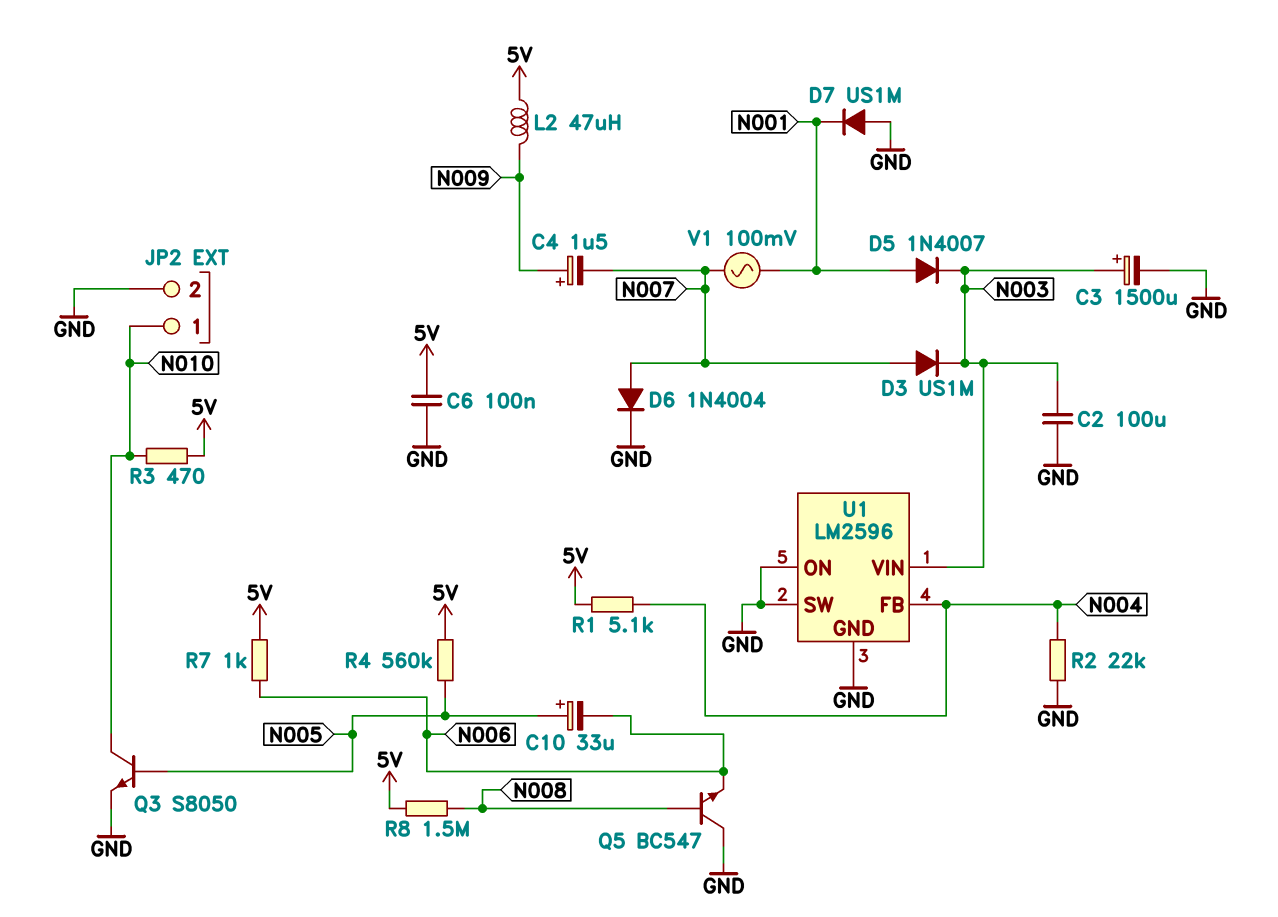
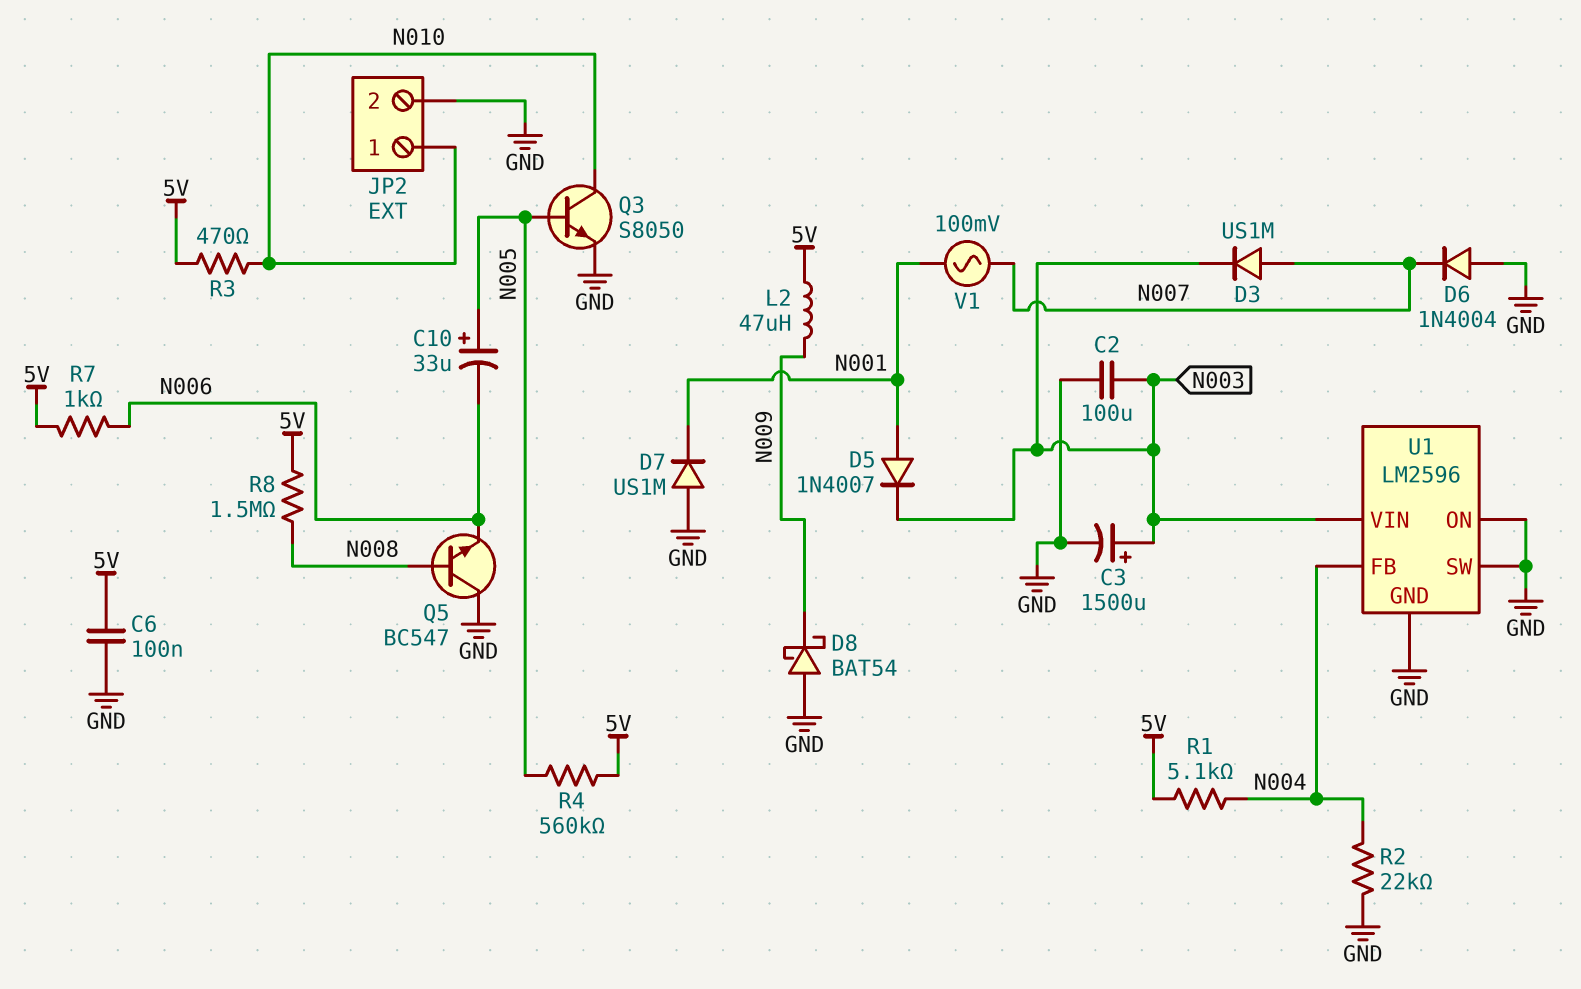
C4: 1.5uF (plus N009, minus N007) -> none
D6: diode 1N4004 (A N007, K GND) -> diode 1N4004 (A GND, K N007)
D8: none -> schottky BAT54 (A GND, K N009)

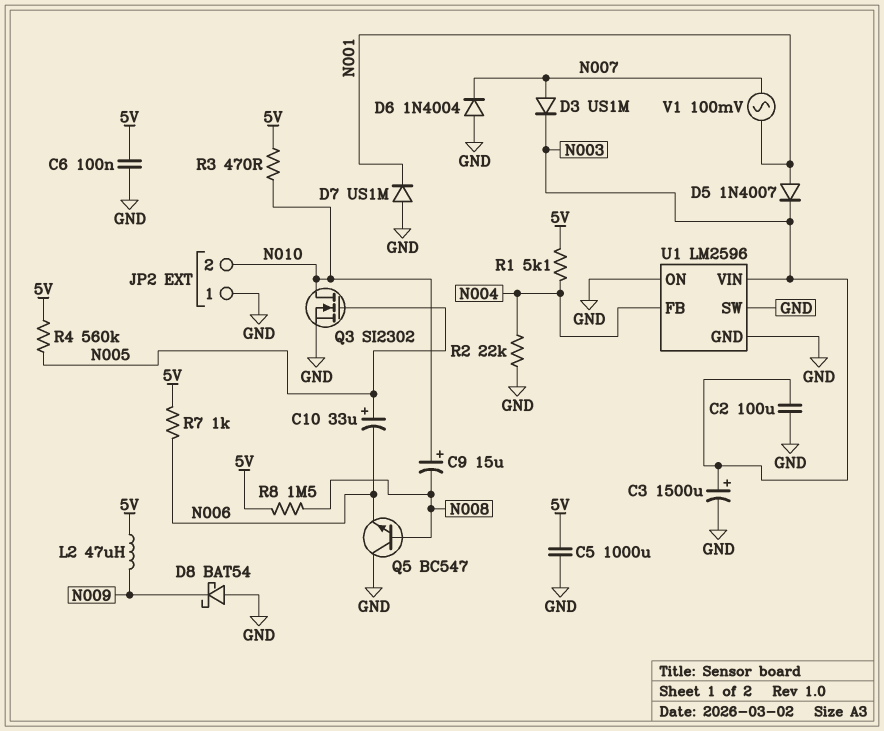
C5: none -> 1000uF (5V, GND)
C9: none -> 15uF (plus N010, minus N008)
JP2 pin 1: N010 -> GND
JP2 pin 2: GND -> N010
Q3: NPN S8050 (B N005, C N010, E GND) -> NMOS SI2302 (G N005, D N010, S GND)

